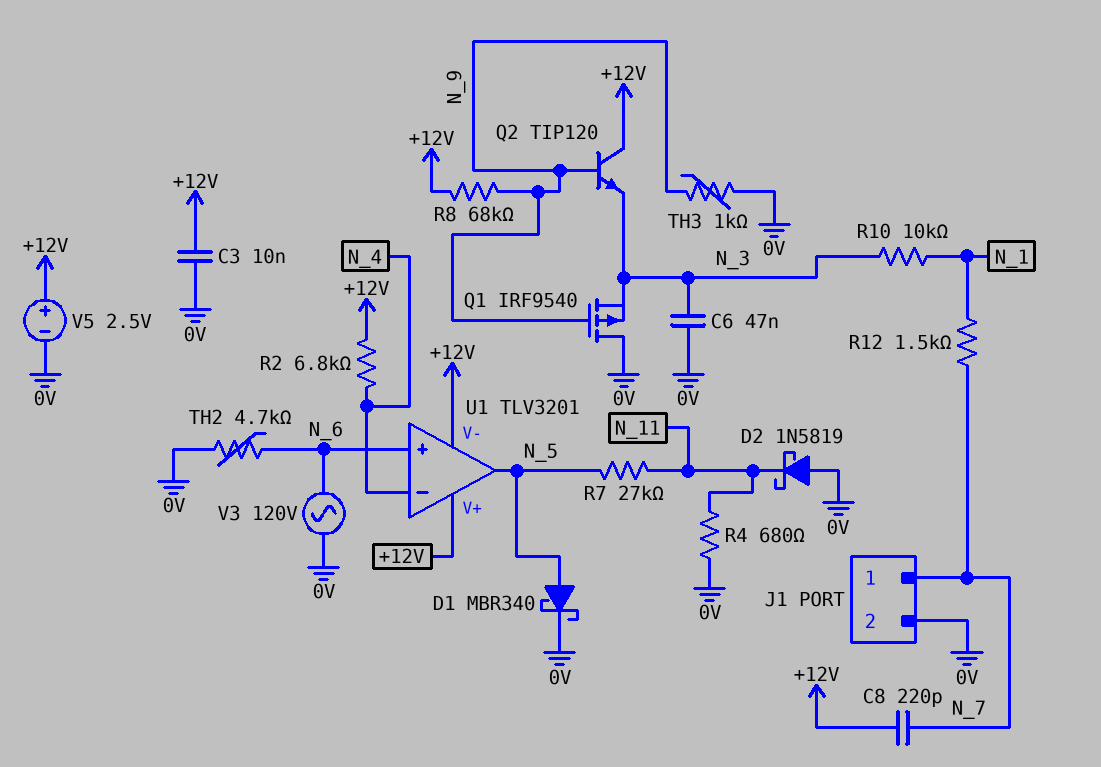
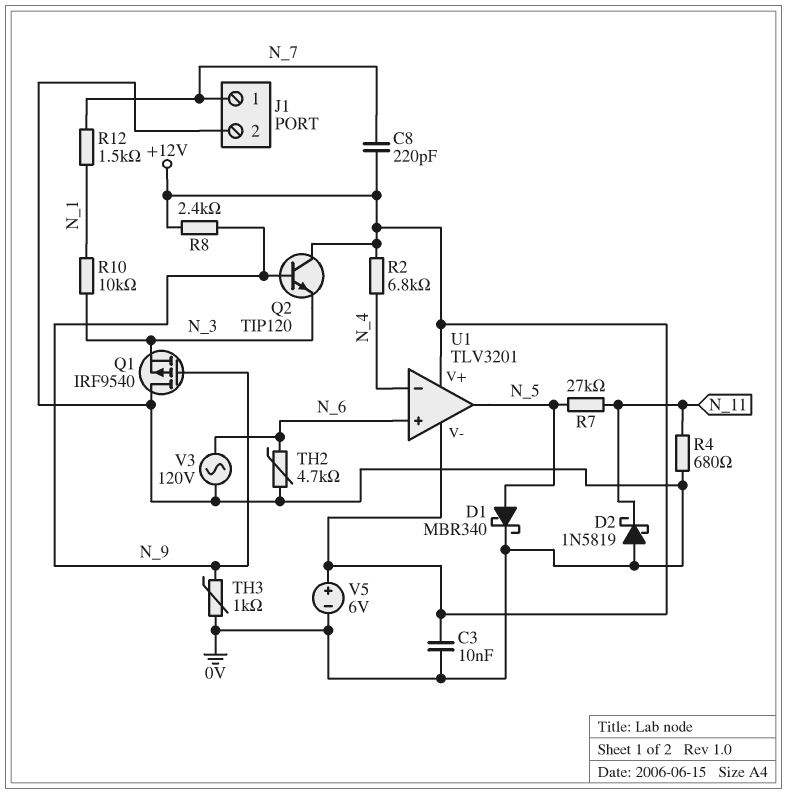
C6: 47nF (0V, N_3) -> none
R8: 68k (+12V, N_9) -> 2.4k (+12V, N_9)
V5: 2.5V (plus +12V, minus 0V) -> 6V (plus +12V, minus 0V)

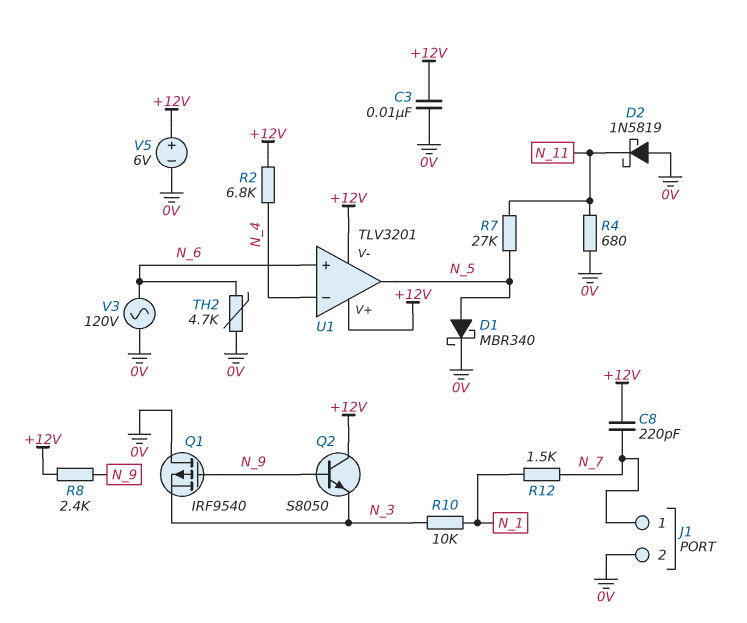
Q2: NPN TIP120 (B N_9, C +12V, E N_3) -> NPN S8050 (B N_9, C +12V, E N_3)
TH3: 1k (0V, N_9) -> none

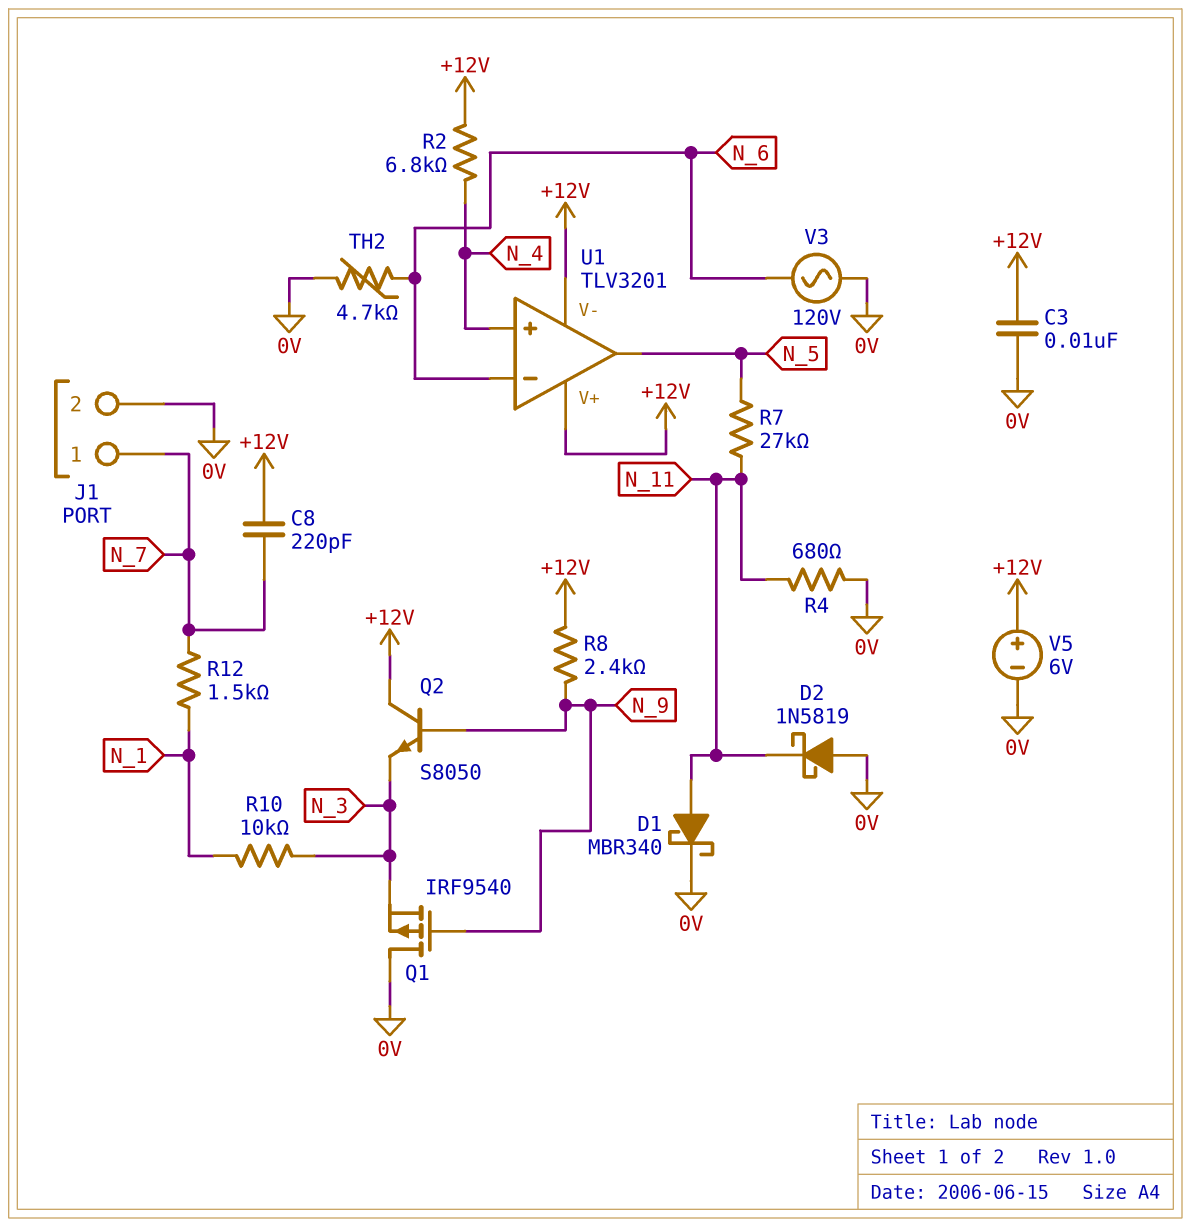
D1: schottky MBR340 (A N_5, K 0V) -> schottky MBR340 (A N_11, K 0V)
U1 pin in+: N_6 -> N_4
U1 pin in-: N_4 -> N_6

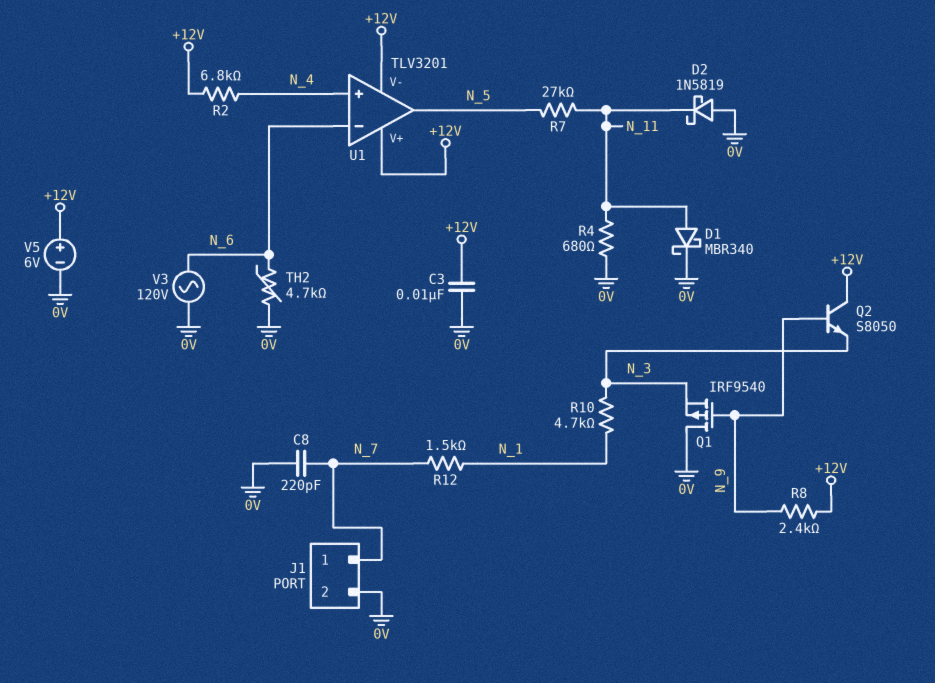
C8: 220pF (+12V, N_7) -> 220pF (0V, N_7)
R10: 10k (N_1, N_3) -> 4.7k (N_1, N_3)

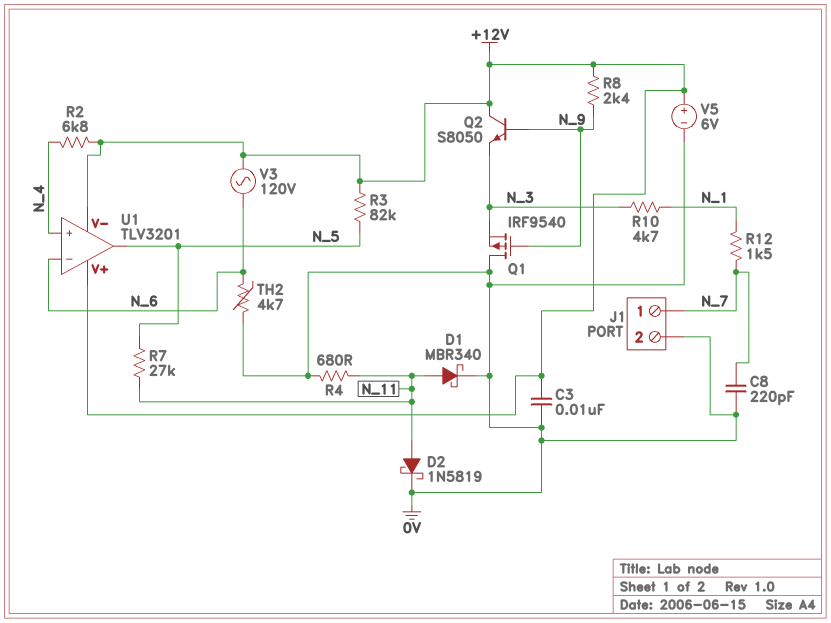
D2: schottky 1N5819 (A 0V, K N_11) -> schottky 1N5819 (A N_11, K 0V)
R3: none -> 82k (+12V, N_5)
V3: AC 120V (0V, N_6) -> AC 120V (+12V, N_6)

